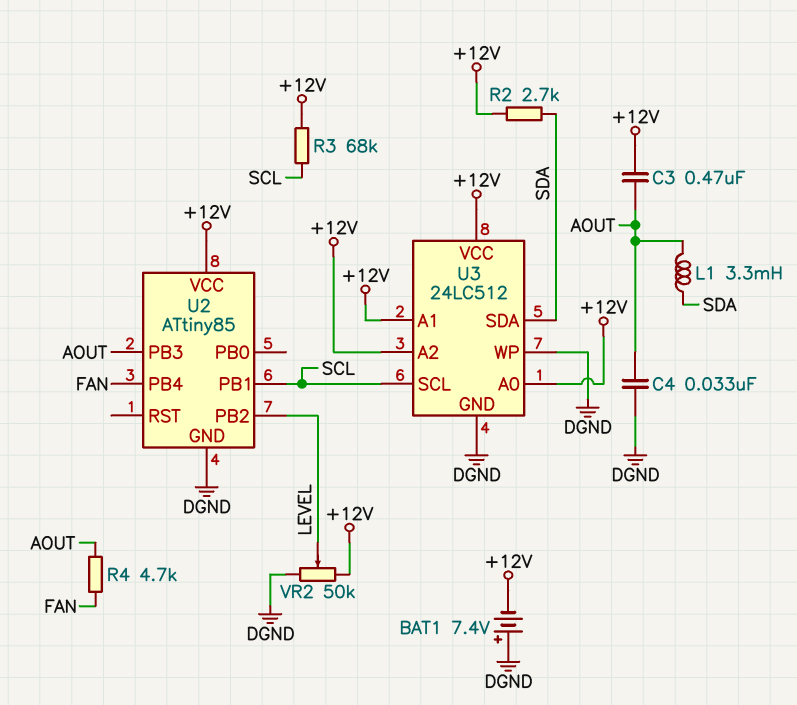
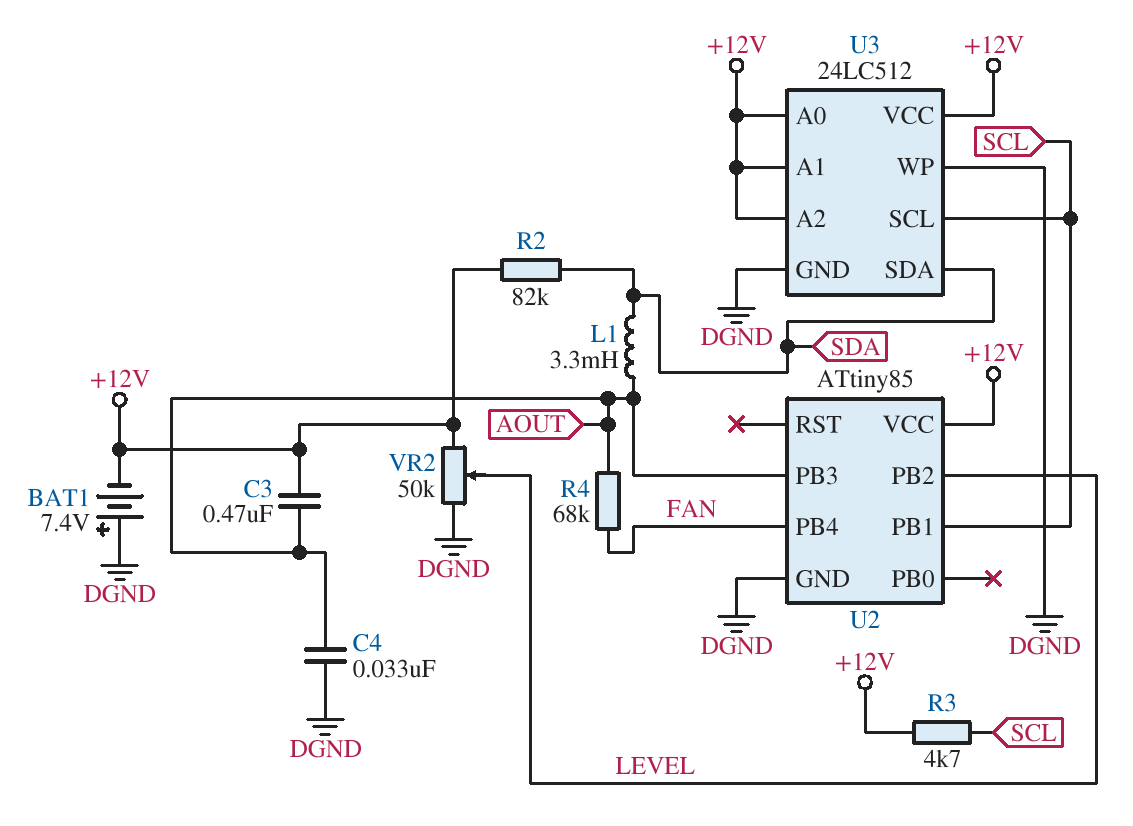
R2: 2.7k (+12V, SDA) -> 82k (+12V, SDA)
R3: 68k (+12V, SCL) -> 4.7k (+12V, SCL)
R4: 4.7k (AOUT, FAN) -> 68k (AOUT, FAN)

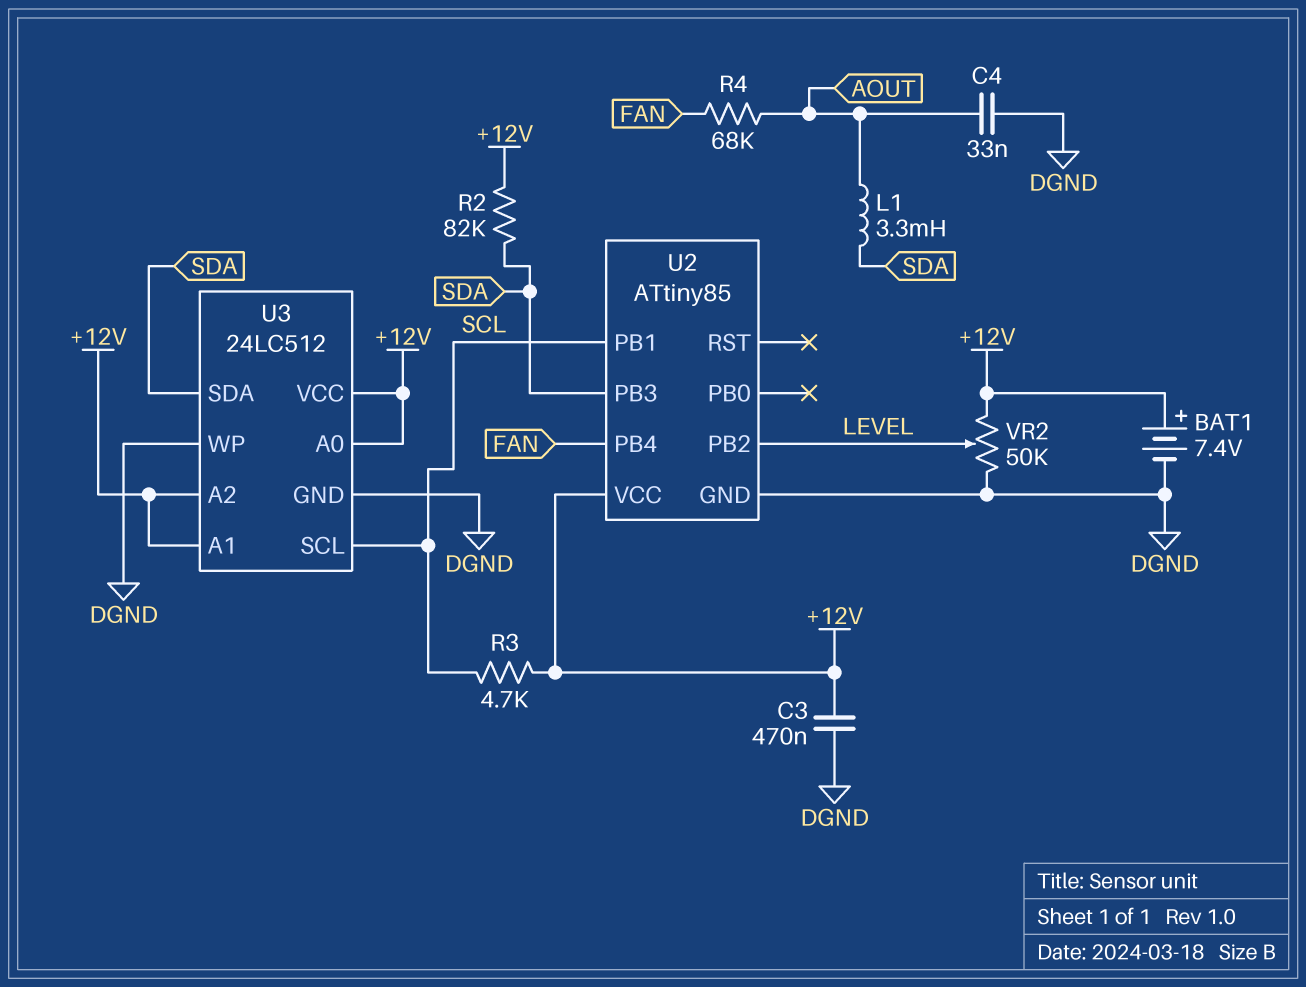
BAT1: 7.4V (plus DGND, minus +12V) -> 7.4V (plus +12V, minus DGND)
C3: 470nF (+12V, AOUT) -> 470nF (+12V, DGND)
U2 pin PB3: AOUT -> SDA

